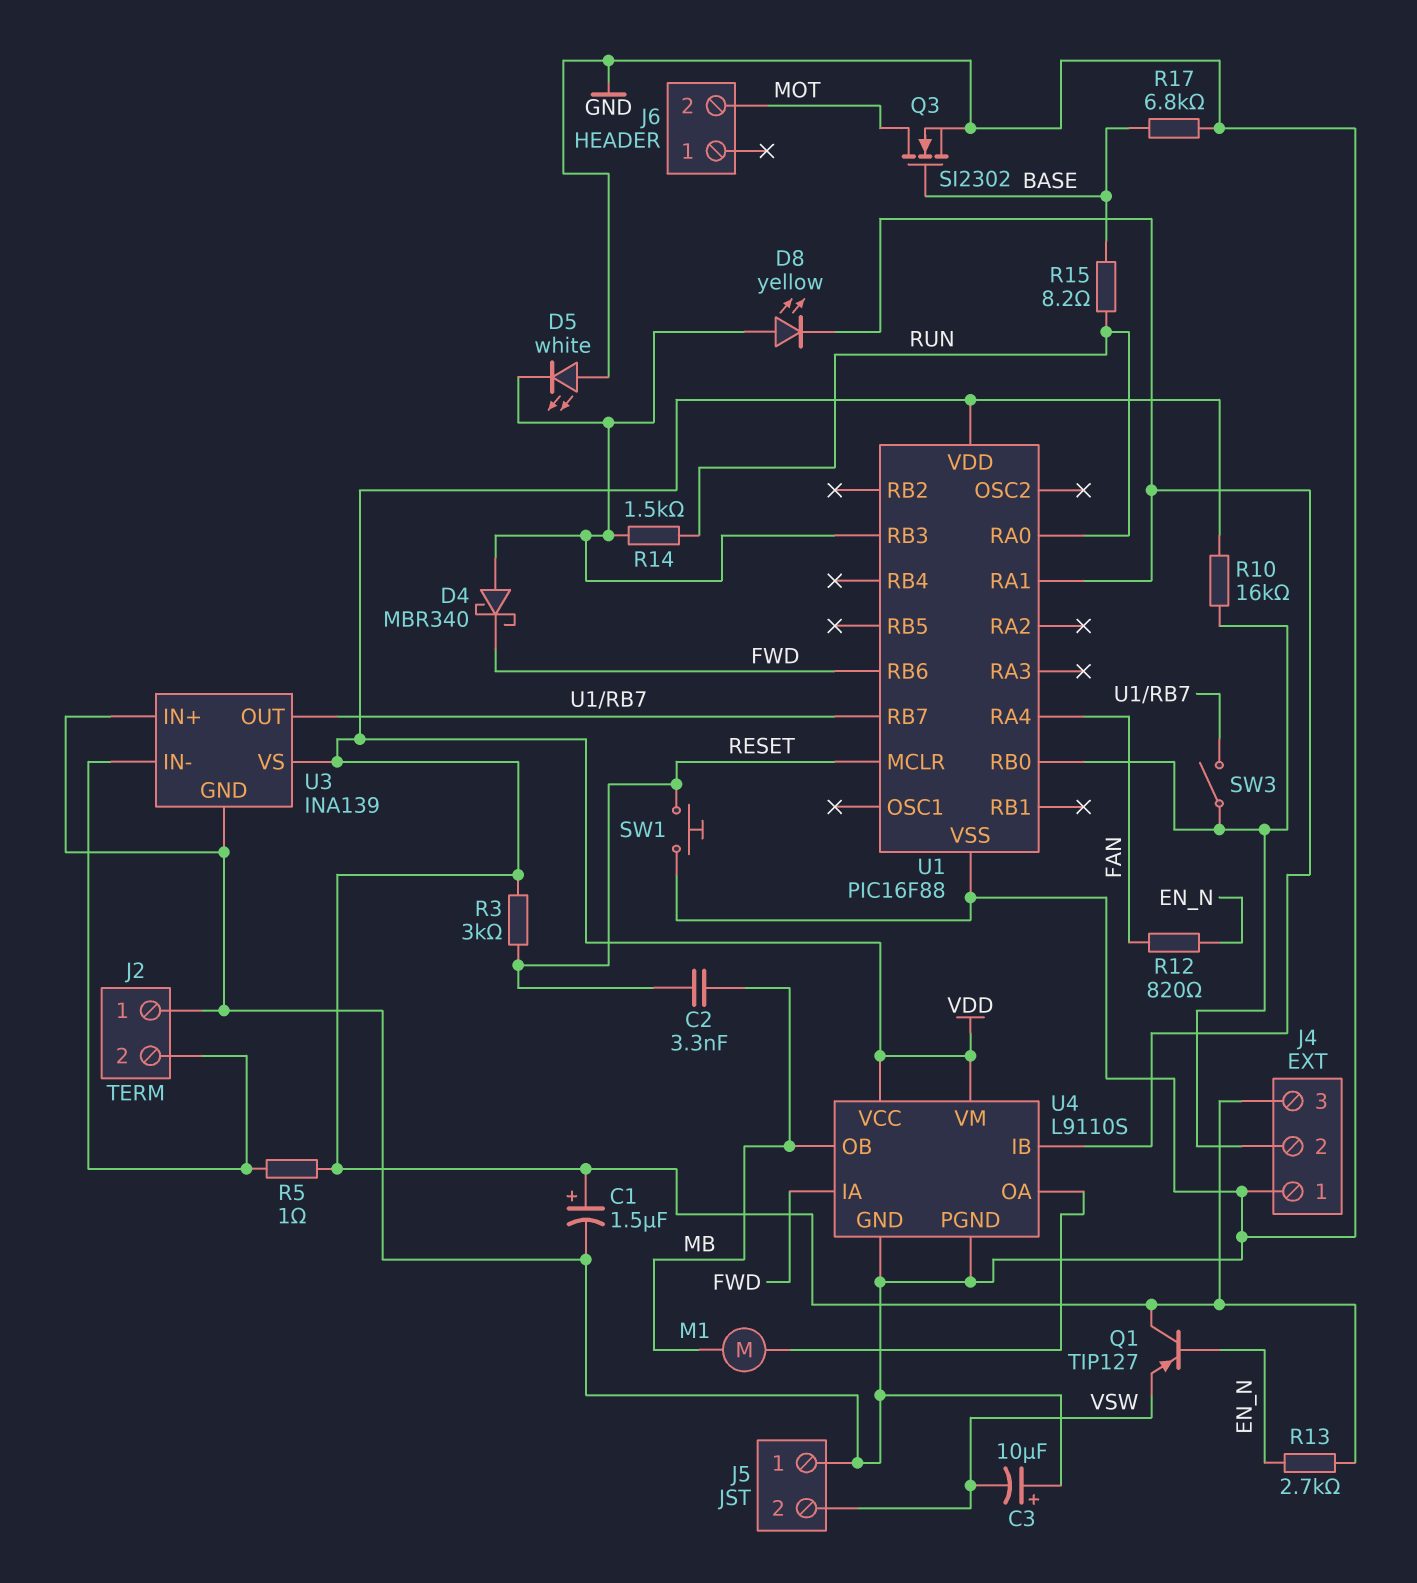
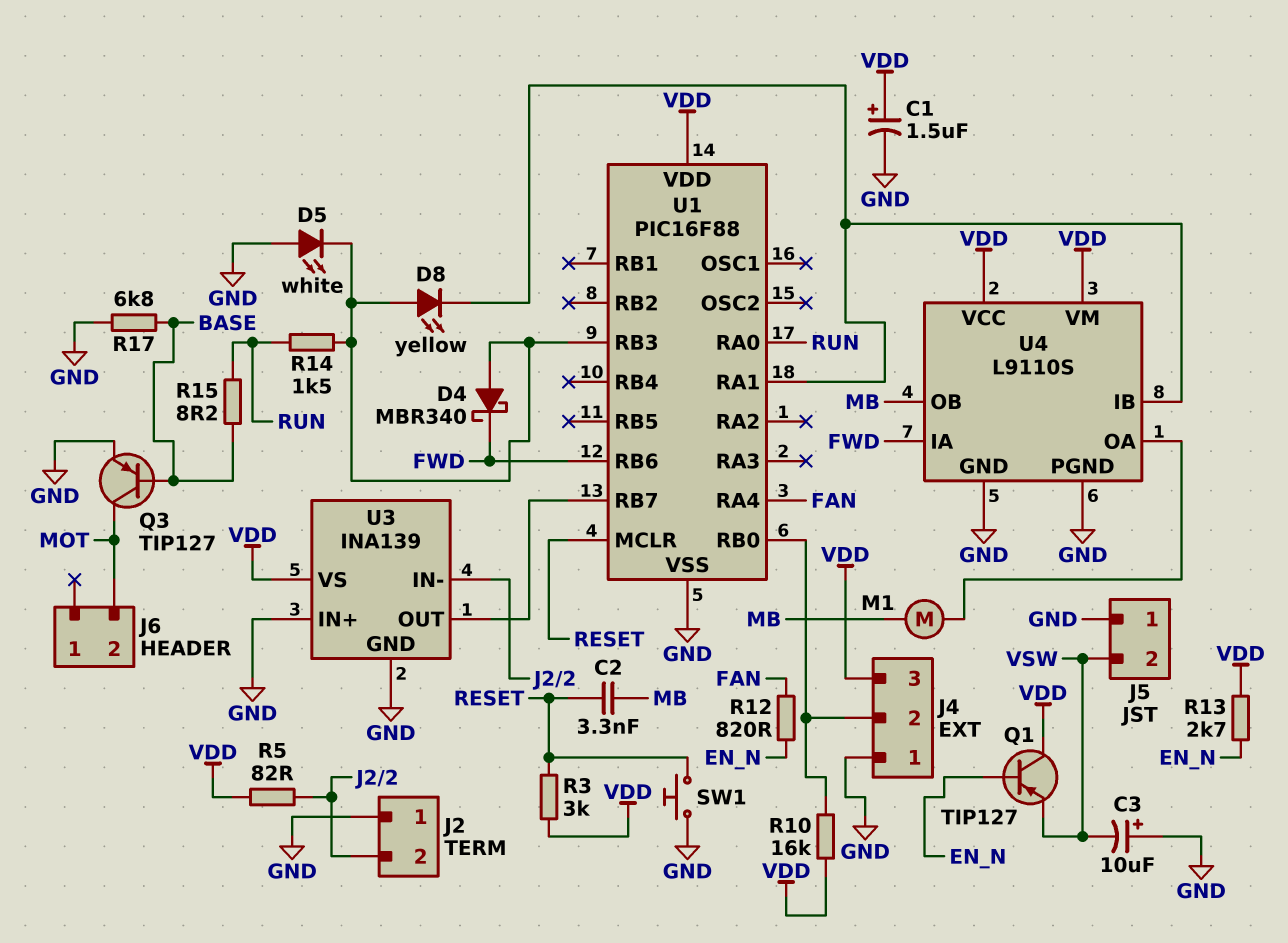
Q3: NMOS SI2302 (G BASE, D MOT, S GND) -> PNP TIP127 (B BASE, C MOT, E GND)
R5: 1 (J2/2, VDD) -> 82 (J2/2, VDD)
SW3: switch (J4/2, U1/RB7) -> none

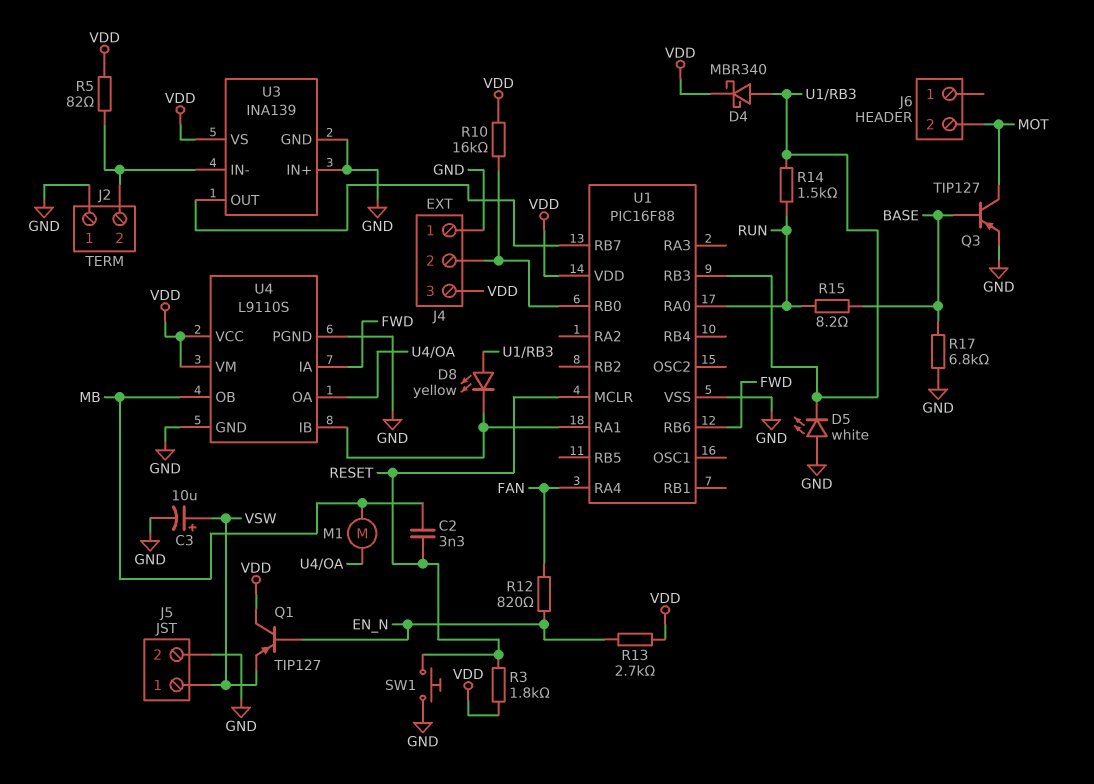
C1: 1.5uF (plus VDD, minus GND) -> none
C3: 10uF (plus GND, minus VSW) -> 10uF (plus VSW, minus GND)
D4: schottky MBR340 (A U1/RB3, K FWD) -> schottky MBR340 (A U1/RB3, K VDD)
J5 pin 1: GND -> VSW
J5 pin 2: VSW -> GND
R3: 3k (RESET, VDD) -> 1.8k (RESET, VDD)

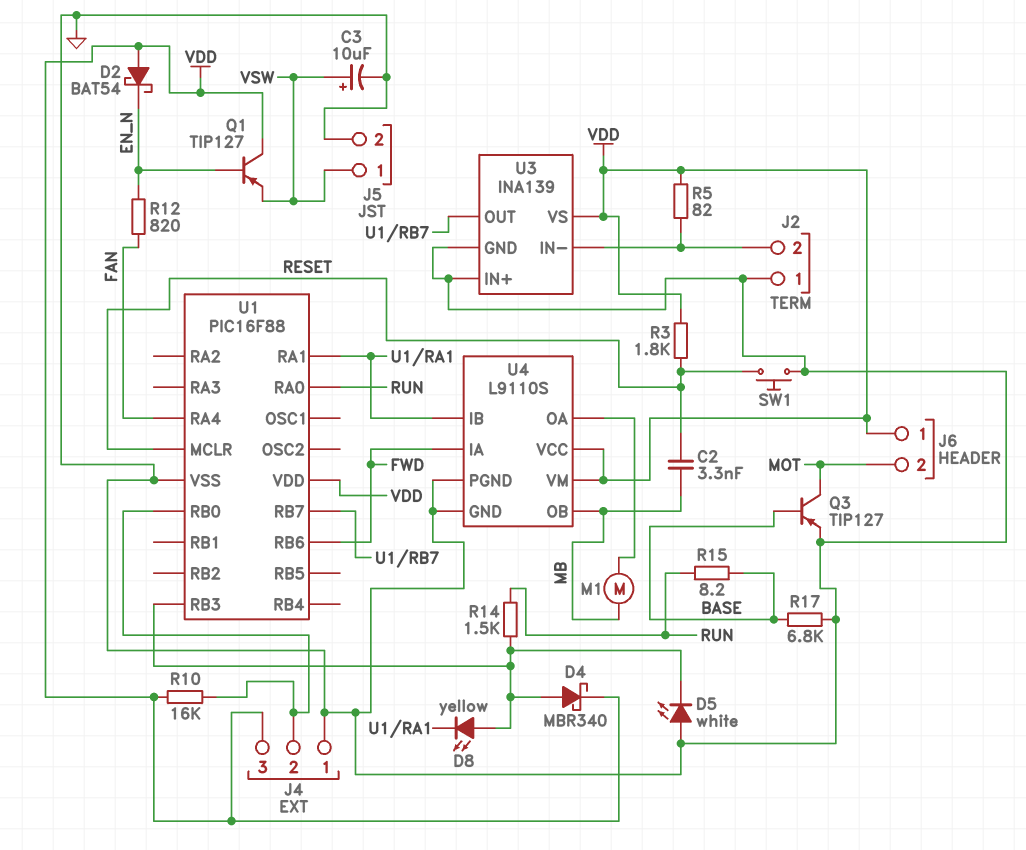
D2: none -> schottky BAT54 (A VDD, K EN_N)
J6 pin 1: none -> VDD
R13: 2.7k (EN_N, VDD) -> none

